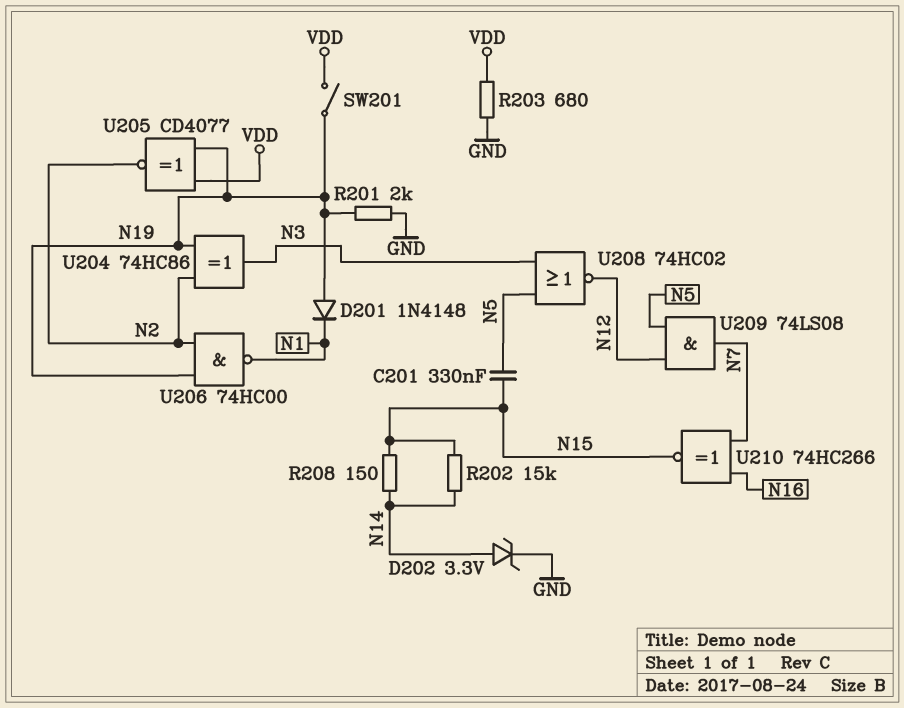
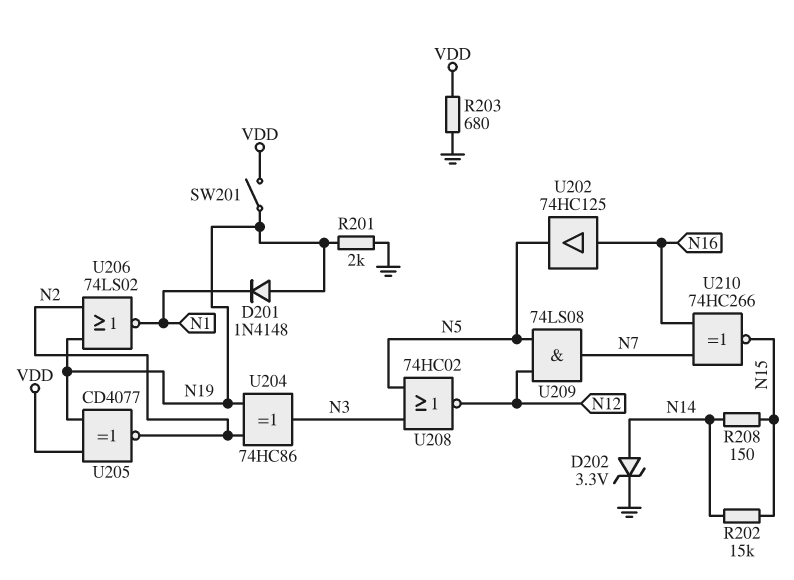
C201: 330nF (N5, N15) -> none
U202: none -> buffer 74HC125 (in N16, out N5)
U206: NAND 74HC00 (in N2, in N19, out N1) -> NOR 74LS02 (in N2, in N19, out N1)

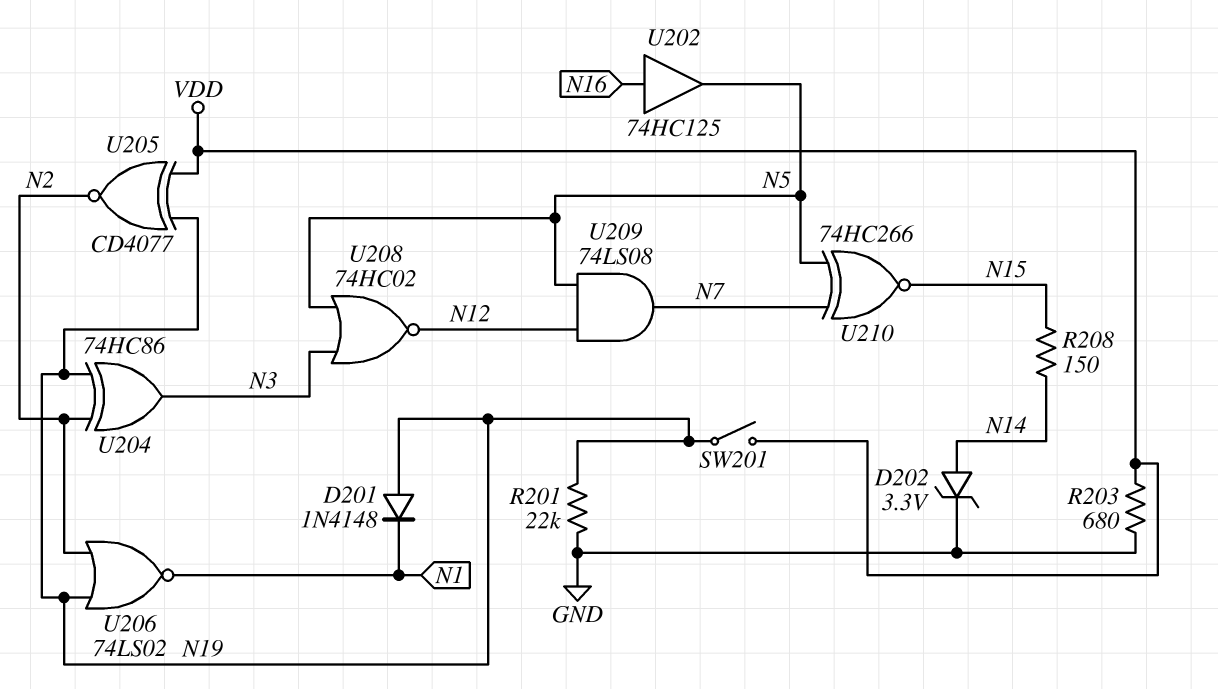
R201: 2k (GND, N19) -> 22k (GND, N19)
R202: 15k (N14, N15) -> none
U210: XNOR 74HC266 (in N7, in N16, out N15) -> XNOR 74HC266 (in N5, in N7, out N15)

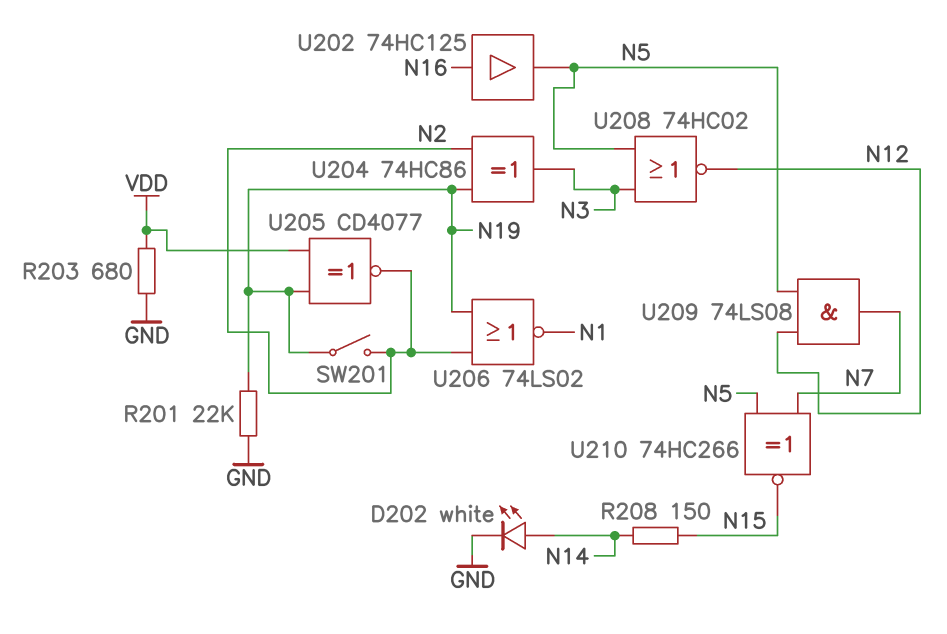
D201: diode 1N4148 (A N19, K N1) -> none
D202: zener 3.3V (A N14, K GND) -> LED white (A N14, K GND)
SW201: switch (N19, VDD) -> switch (N2, N19)

